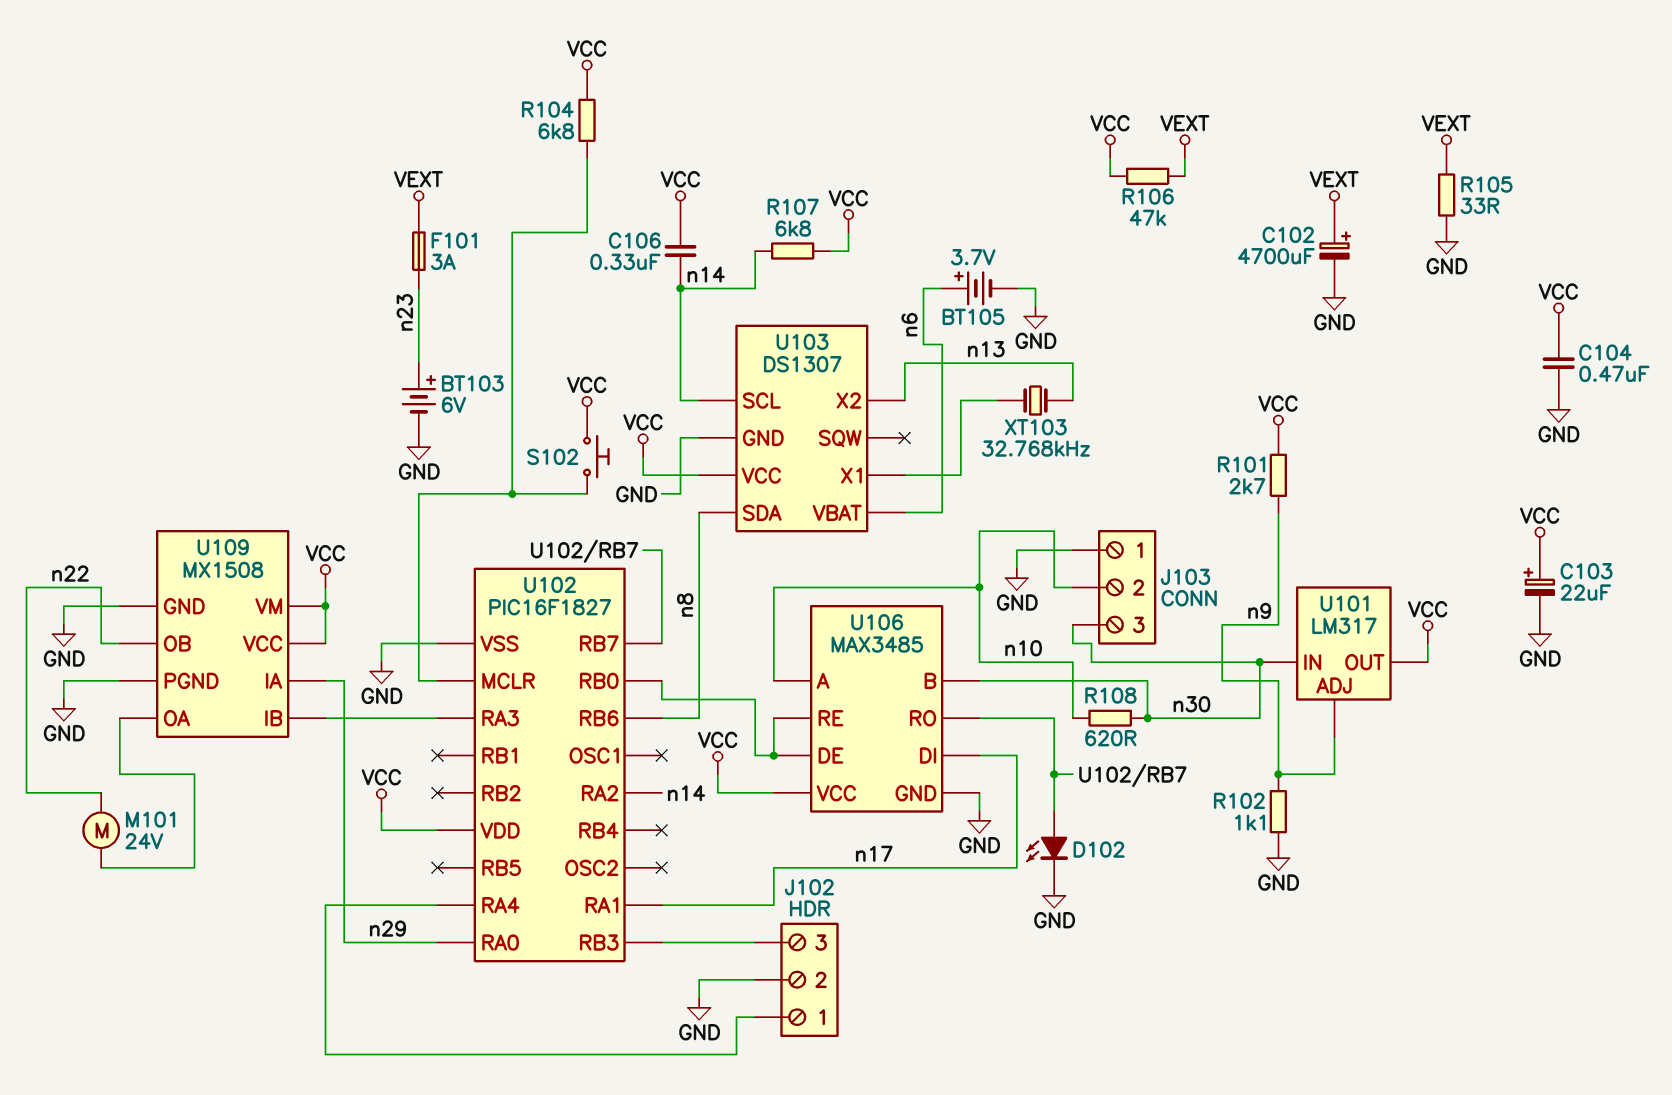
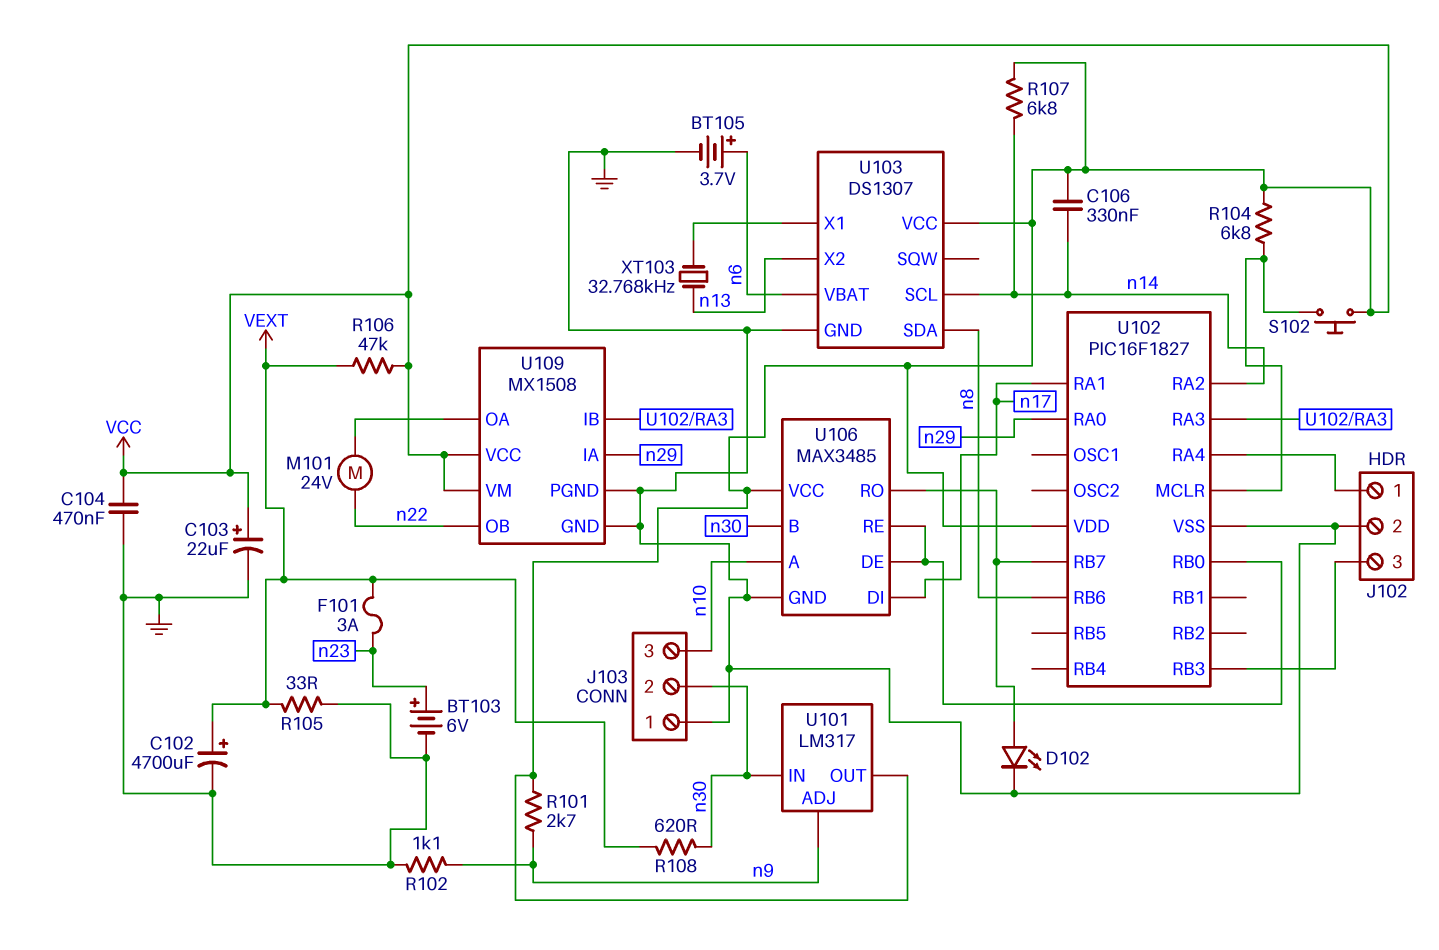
J103 pin 2: n10 -> n30
J103 pin 3: n30 -> n10
R108: 620 (n10, n30) -> 620 (VEXT, n30)

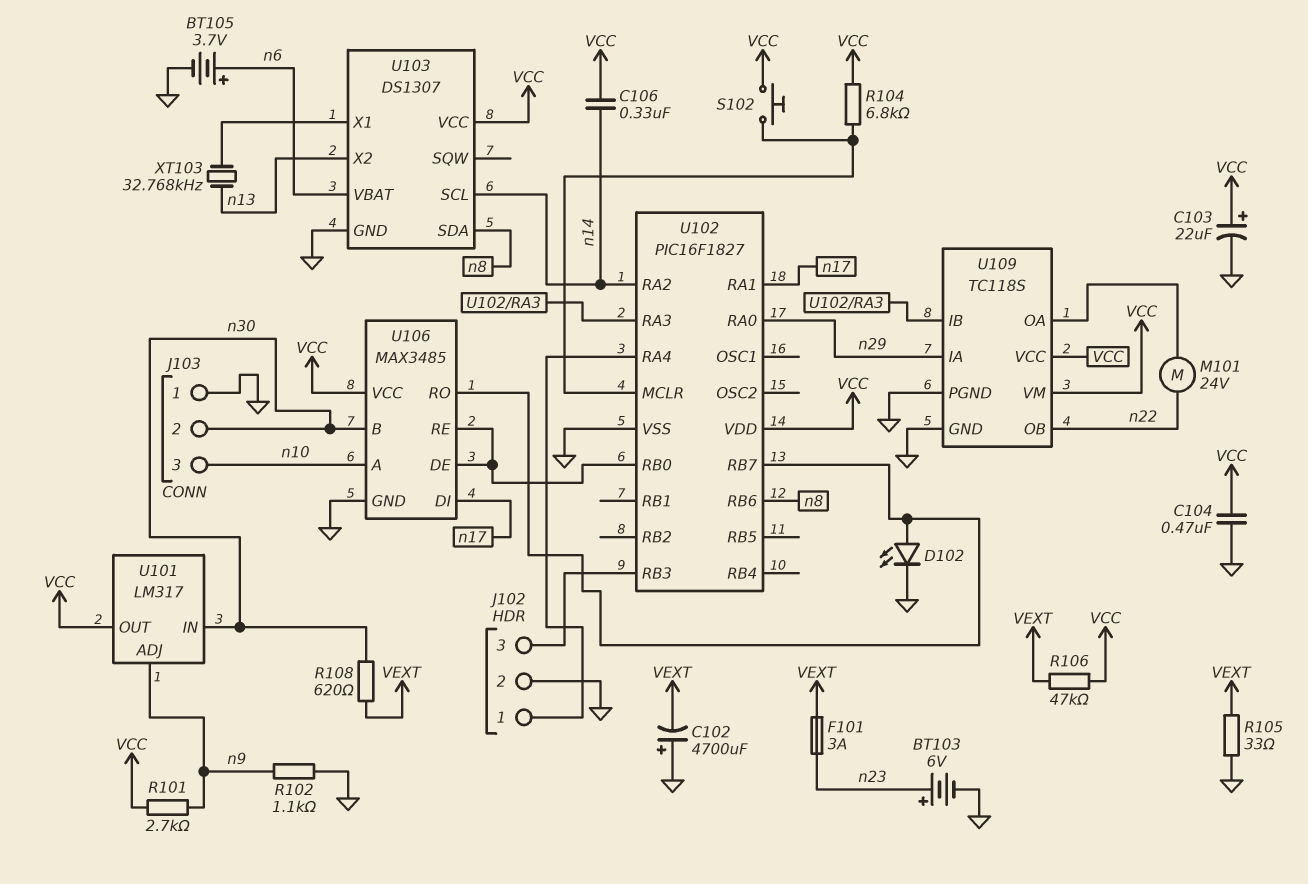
C102: 4700uF (plus VEXT, minus GND) -> 4700uF (plus GND, minus VEXT)
R107: 6.8k (VCC, n14) -> none
U109: MX1508 -> TC118S

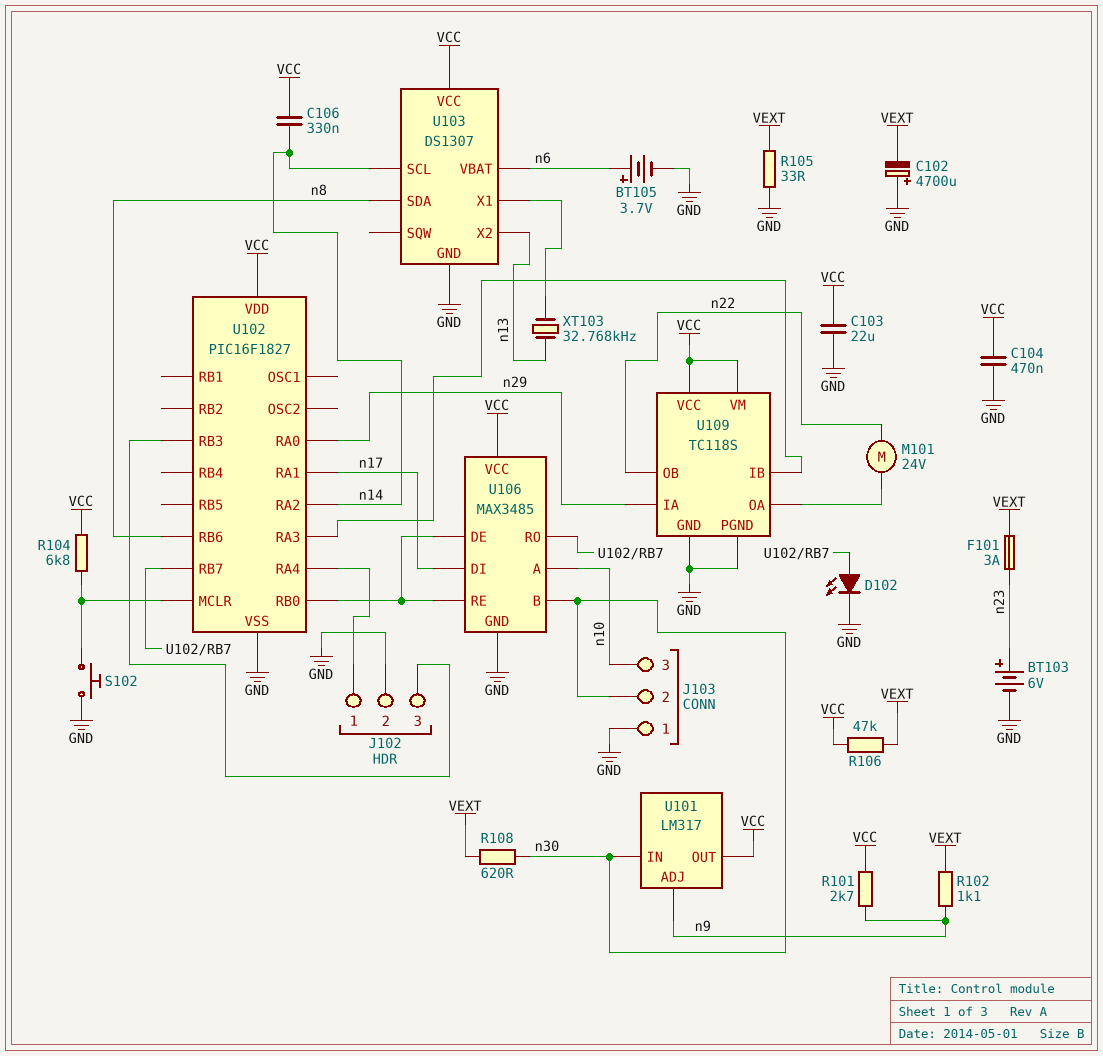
C103: 22uF (plus VCC, minus GND) -> 22uF (GND, VCC)
R102: 1.1k (GND, n9) -> 1.1k (VEXT, n9)
S102: button (U102/MCLR, VCC) -> button (GND, U102/MCLR)

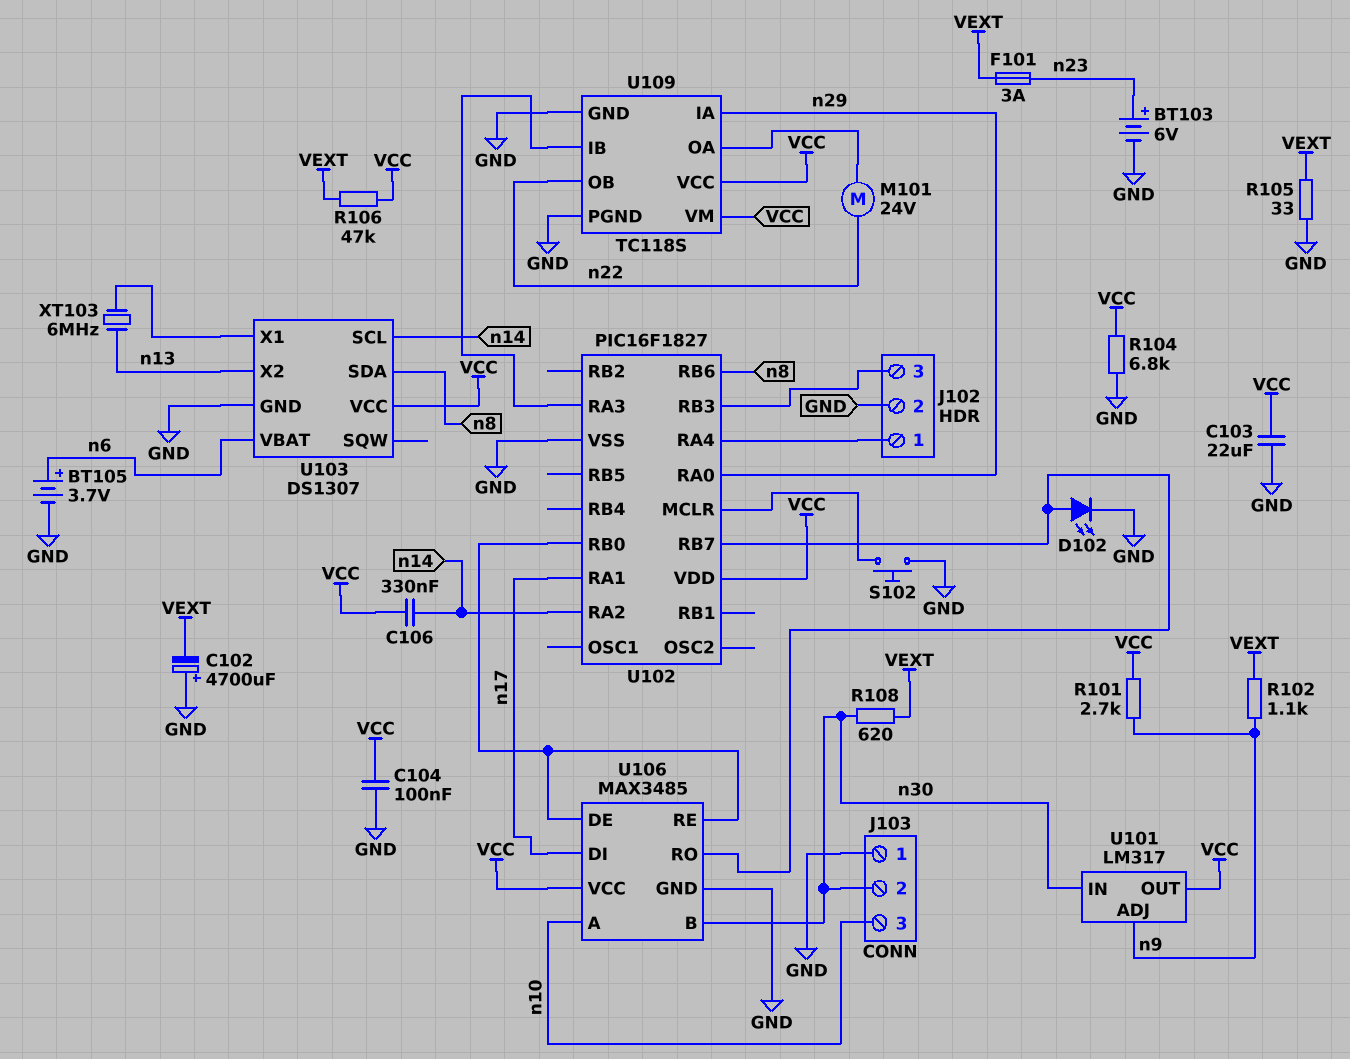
C104: 470nF (GND, VCC) -> 100nF (GND, VCC)
R104: 6.8k (U102/MCLR, VCC) -> 6.8k (GND, VCC)
XT103: 32.768kHz (U103/X1, n13) -> 6MHz (U103/X1, n13)

